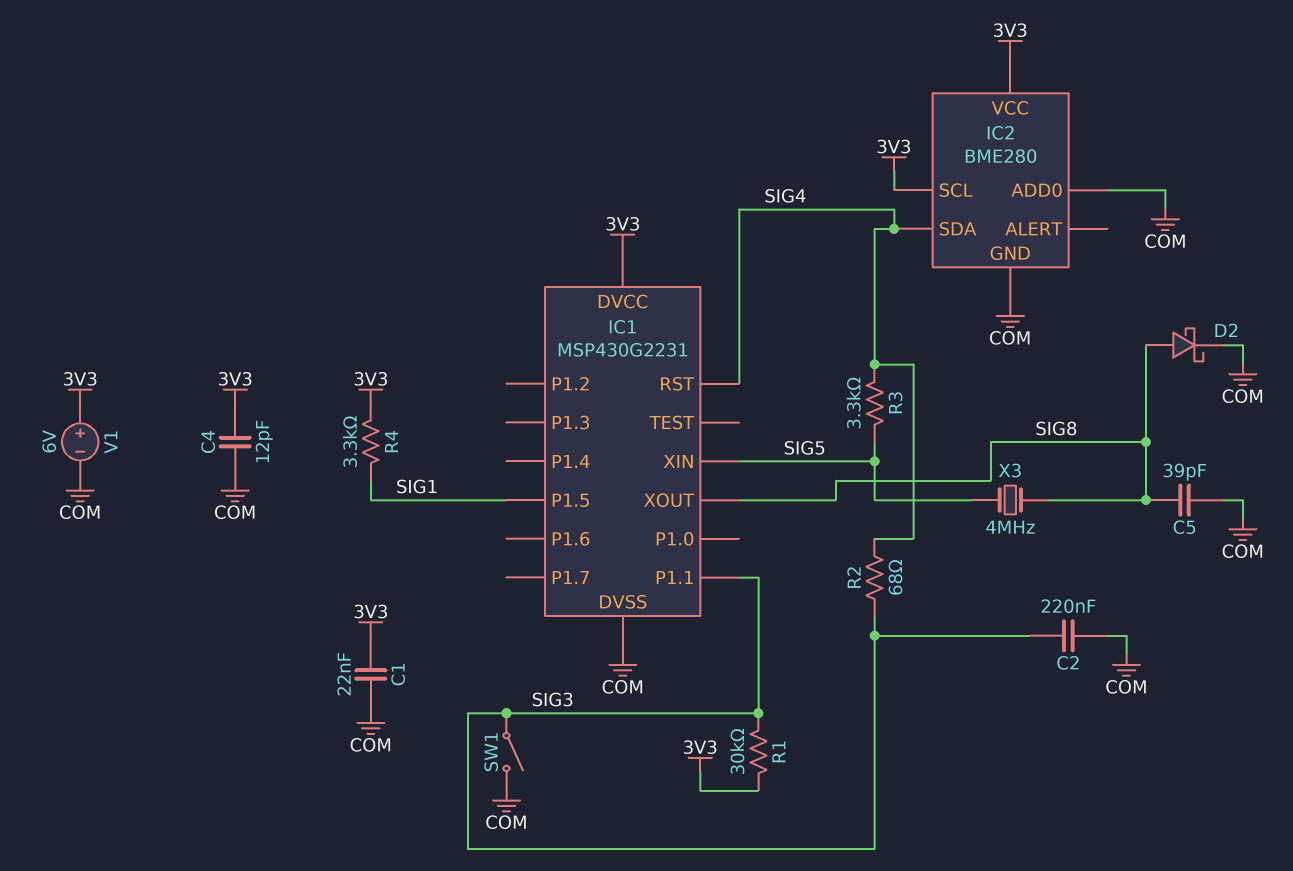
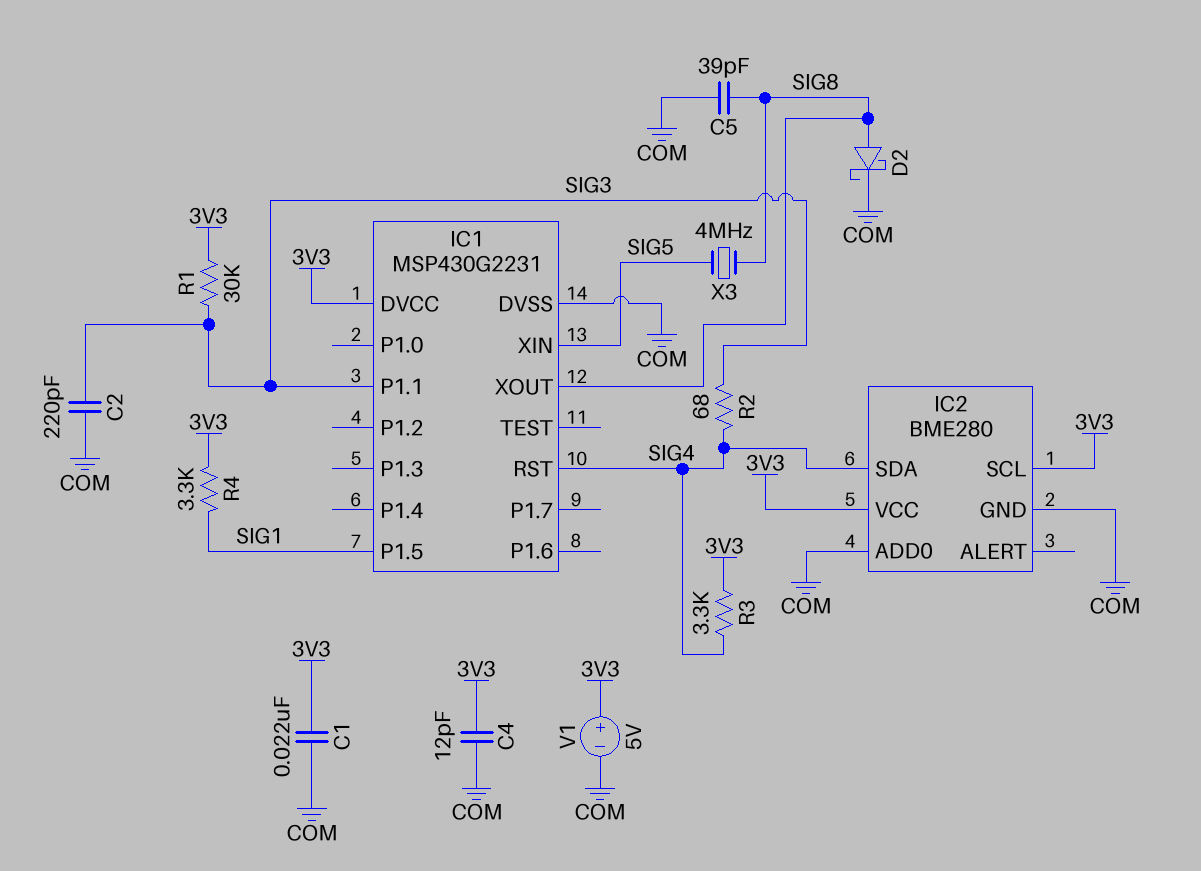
C2: 220nF (COM, SIG3) -> 220pF (COM, SIG3)
R3: 3.3k (SIG4, SIG5) -> 3.3k (3V3, SIG4)
SW1: switch (COM, SIG3) -> none
V1: 6V (plus 3V3, minus COM) -> 5V (plus 3V3, minus COM)

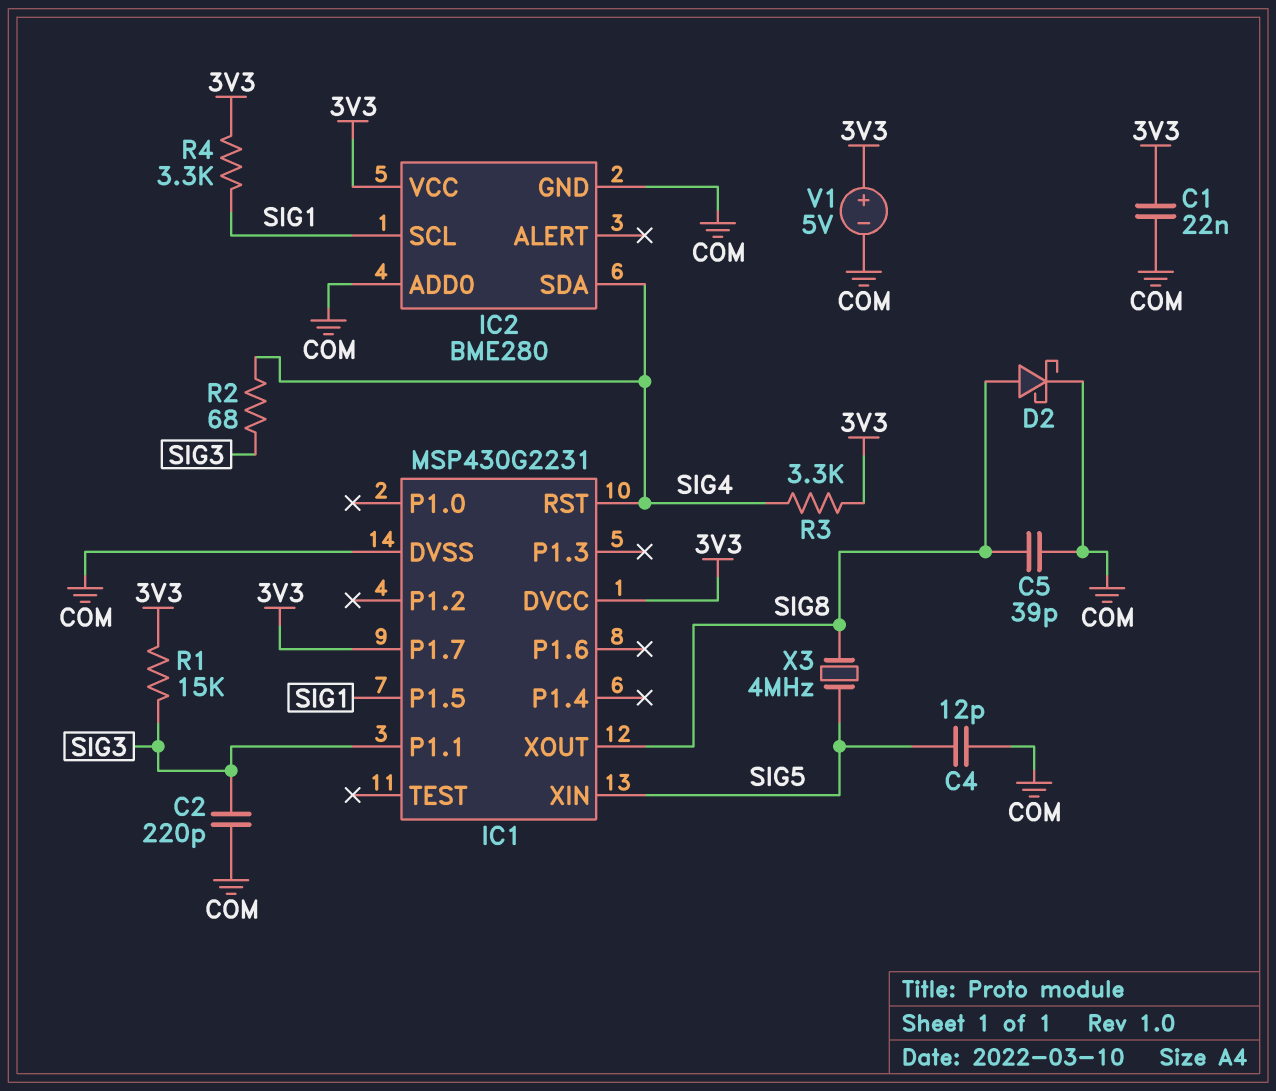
C4: 12pF (3V3, COM) -> 12pF (COM, SIG5)
IC1 pin P1.7: none -> 3V3
IC2 pin SCL: 3V3 -> SIG1
R1: 30k (3V3, SIG3) -> 15k (3V3, SIG3)

